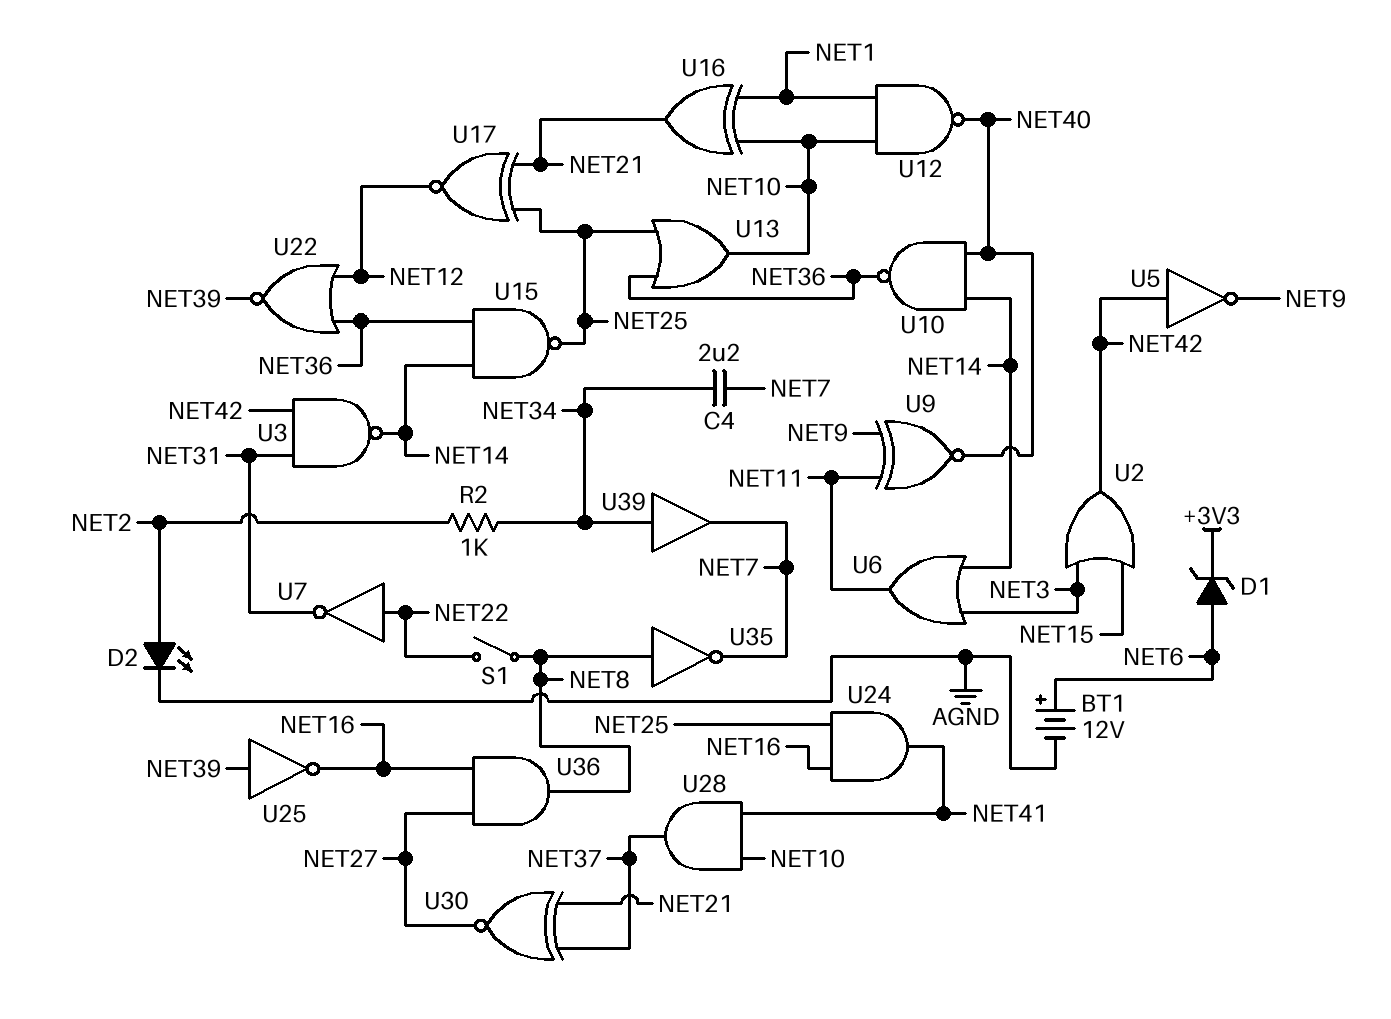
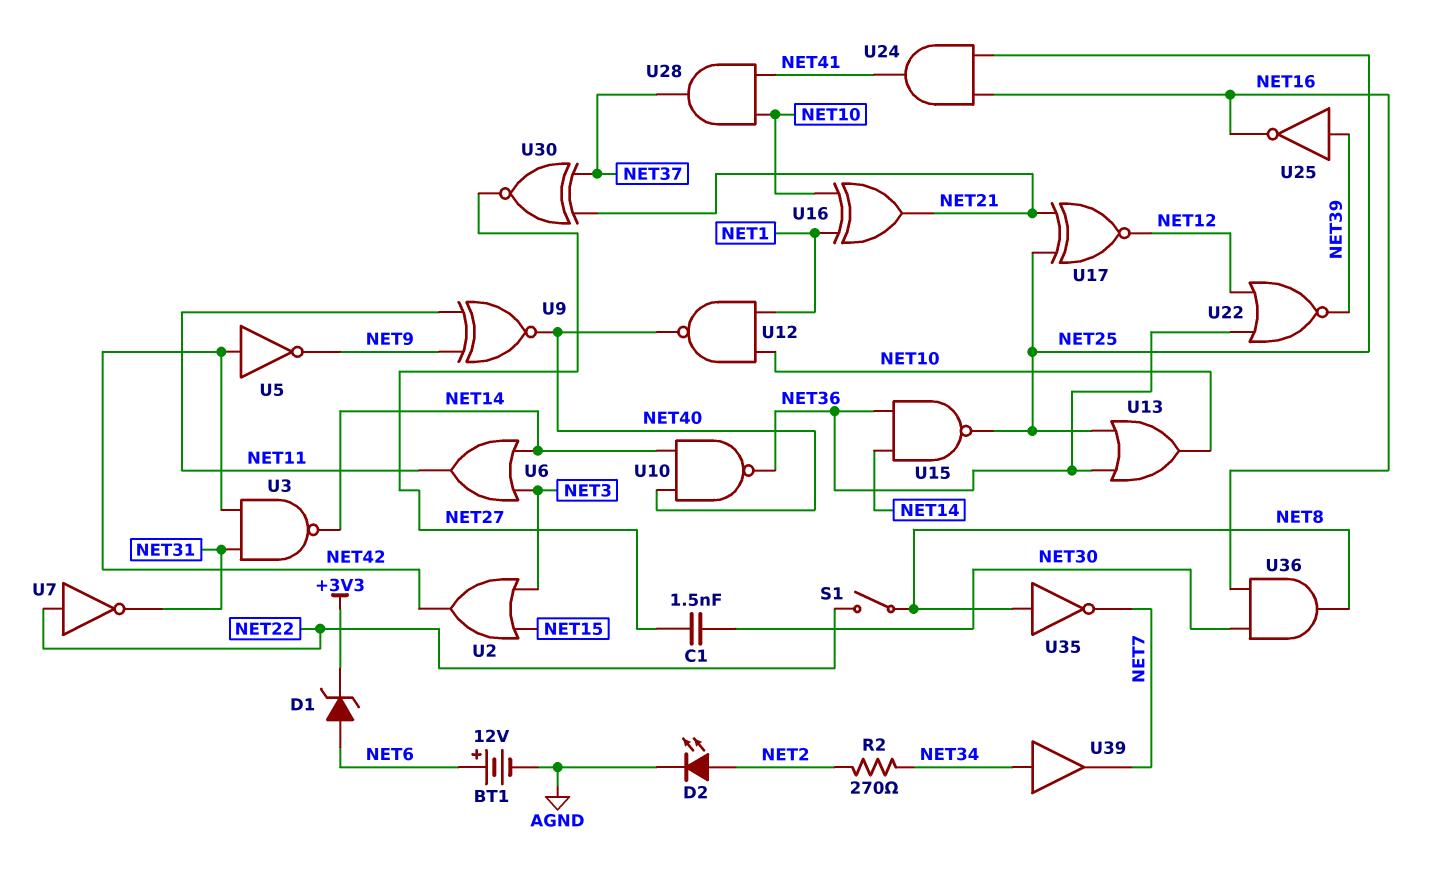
C1: none -> 1.5nF (NET27, NET30)
C4: 2.2uF (NET7, NET34) -> none
R2: 1k (NET2, NET34) -> 270 (NET2, NET34)
U36: AND (in NET16, in NET27, out NET8) -> AND (in NET16, in NET30, out NET8)

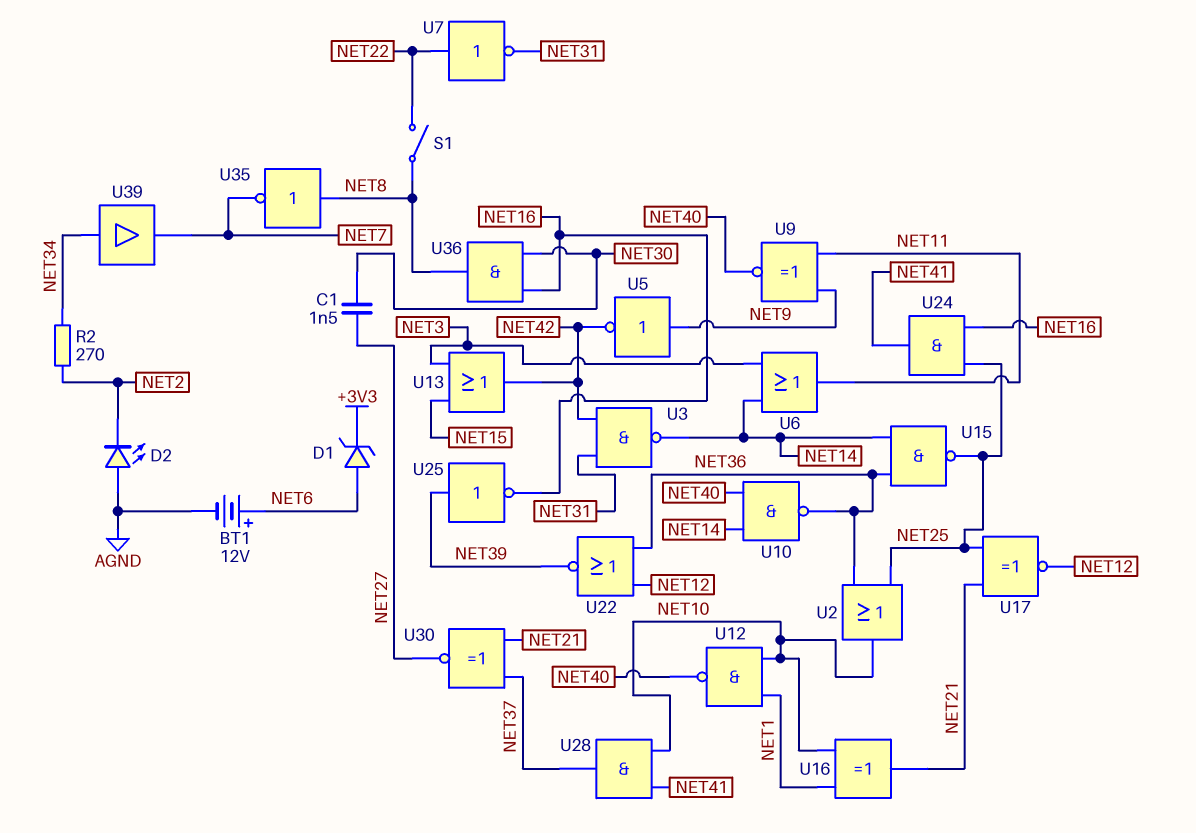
D2: LED (A NET2, K AGND) -> LED (A AGND, K NET2)
U2: OR (in NET3, in NET15, out NET42) -> OR (in NET25, in NET36, out NET10)
U5: NOT (in NET42, out NET9) -> NOT (in NET9, out NET42)
U13: OR (in NET25, in NET36, out NET10) -> OR (in NET3, in NET15, out NET42)

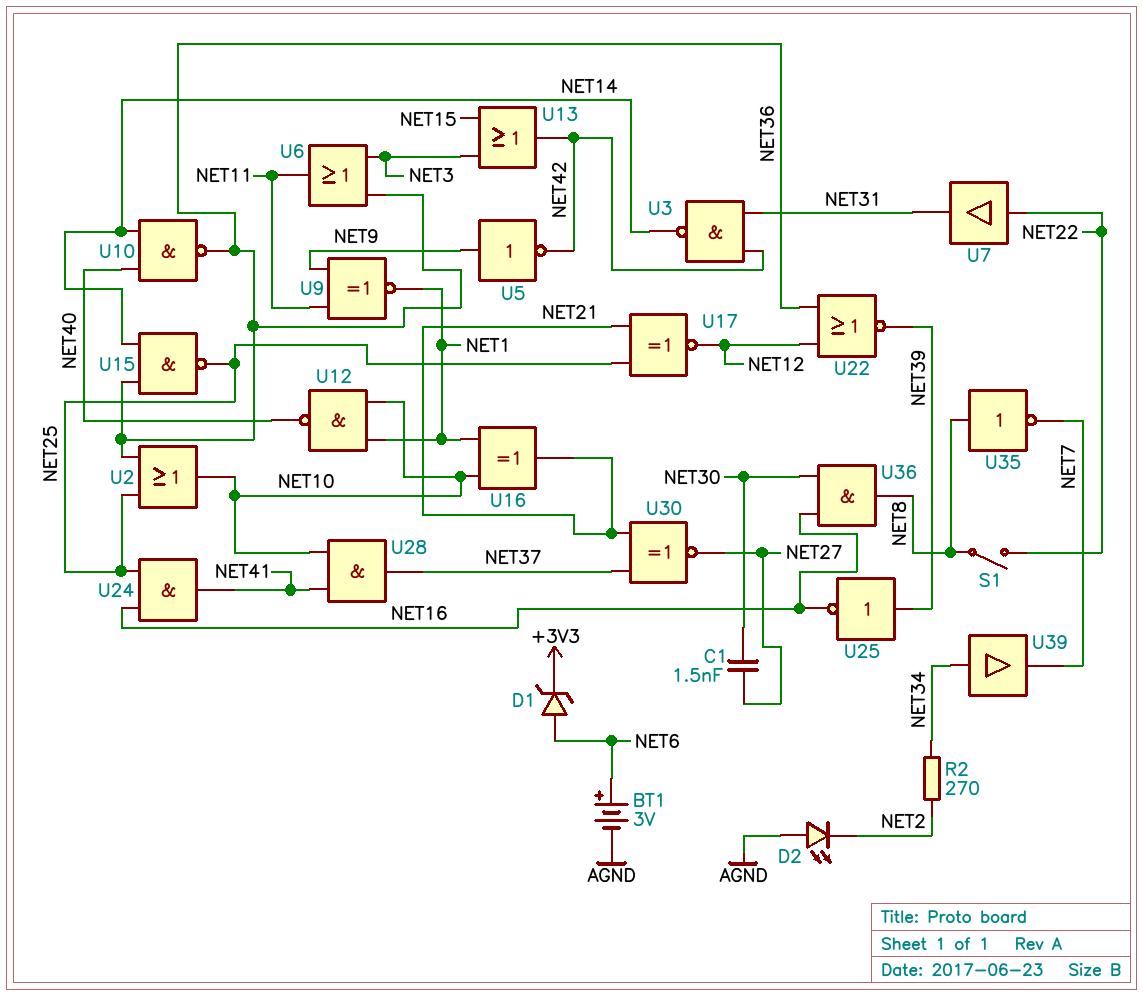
BT1: 12V (plus NET6, minus AGND) -> 3V (plus NET6, minus AGND)
U6: OR (in NET3, in NET14, out NET11) -> OR (in NET3, in NET36, out NET11)
U7: NOT (in NET22, out NET31) -> buffer (in NET22, out NET31)
U9: XNOR (in NET9, in NET11, out NET40) -> XNOR (in NET9, in NET11, out NET1)

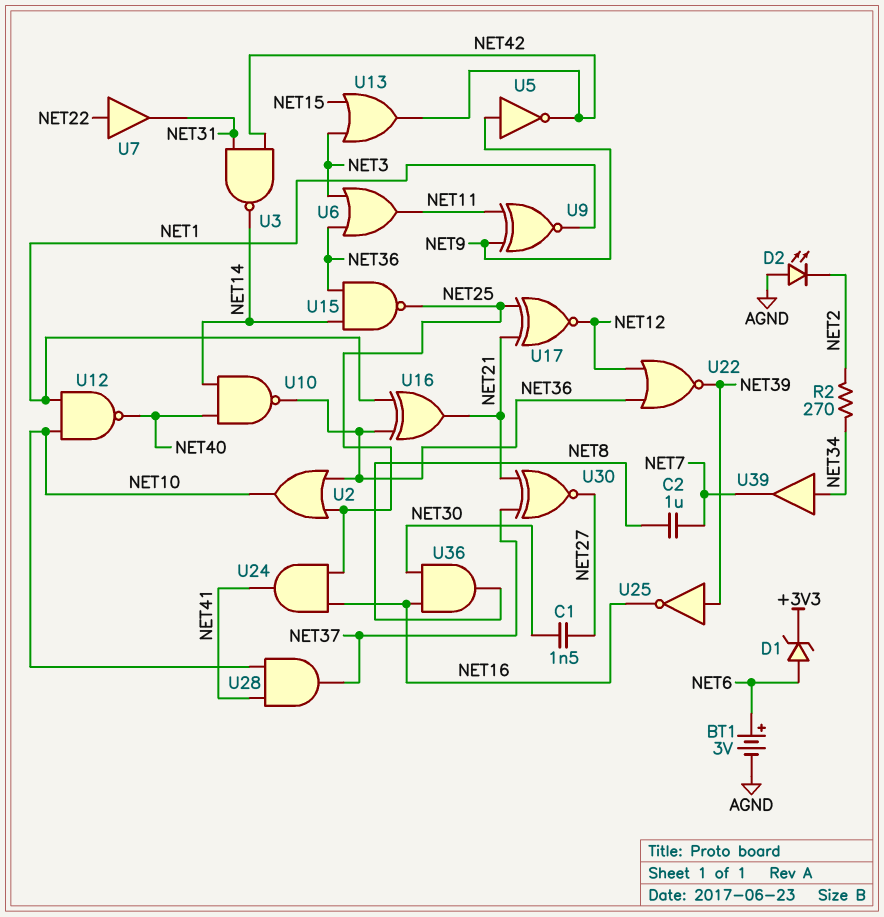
C2: none -> 1uF (NET7, NET8)
S1: switch (NET8, NET22) -> none
U16: XOR (in NET1, in NET10, out NET21) -> XOR (in NET1, in NET36, out NET21)
U35: NOT (in NET8, out NET7) -> none

